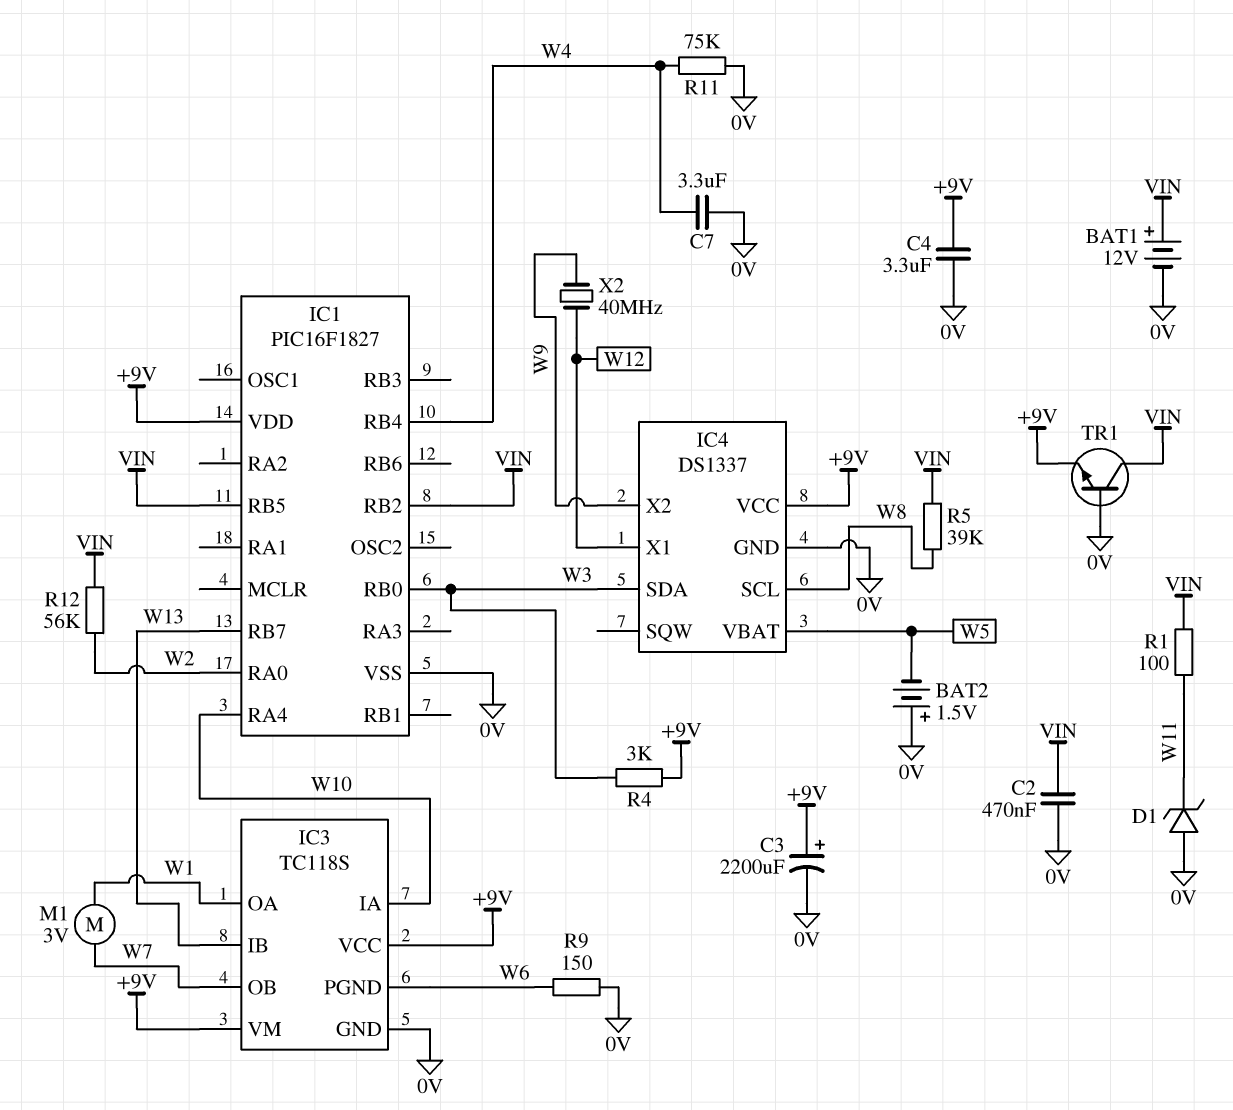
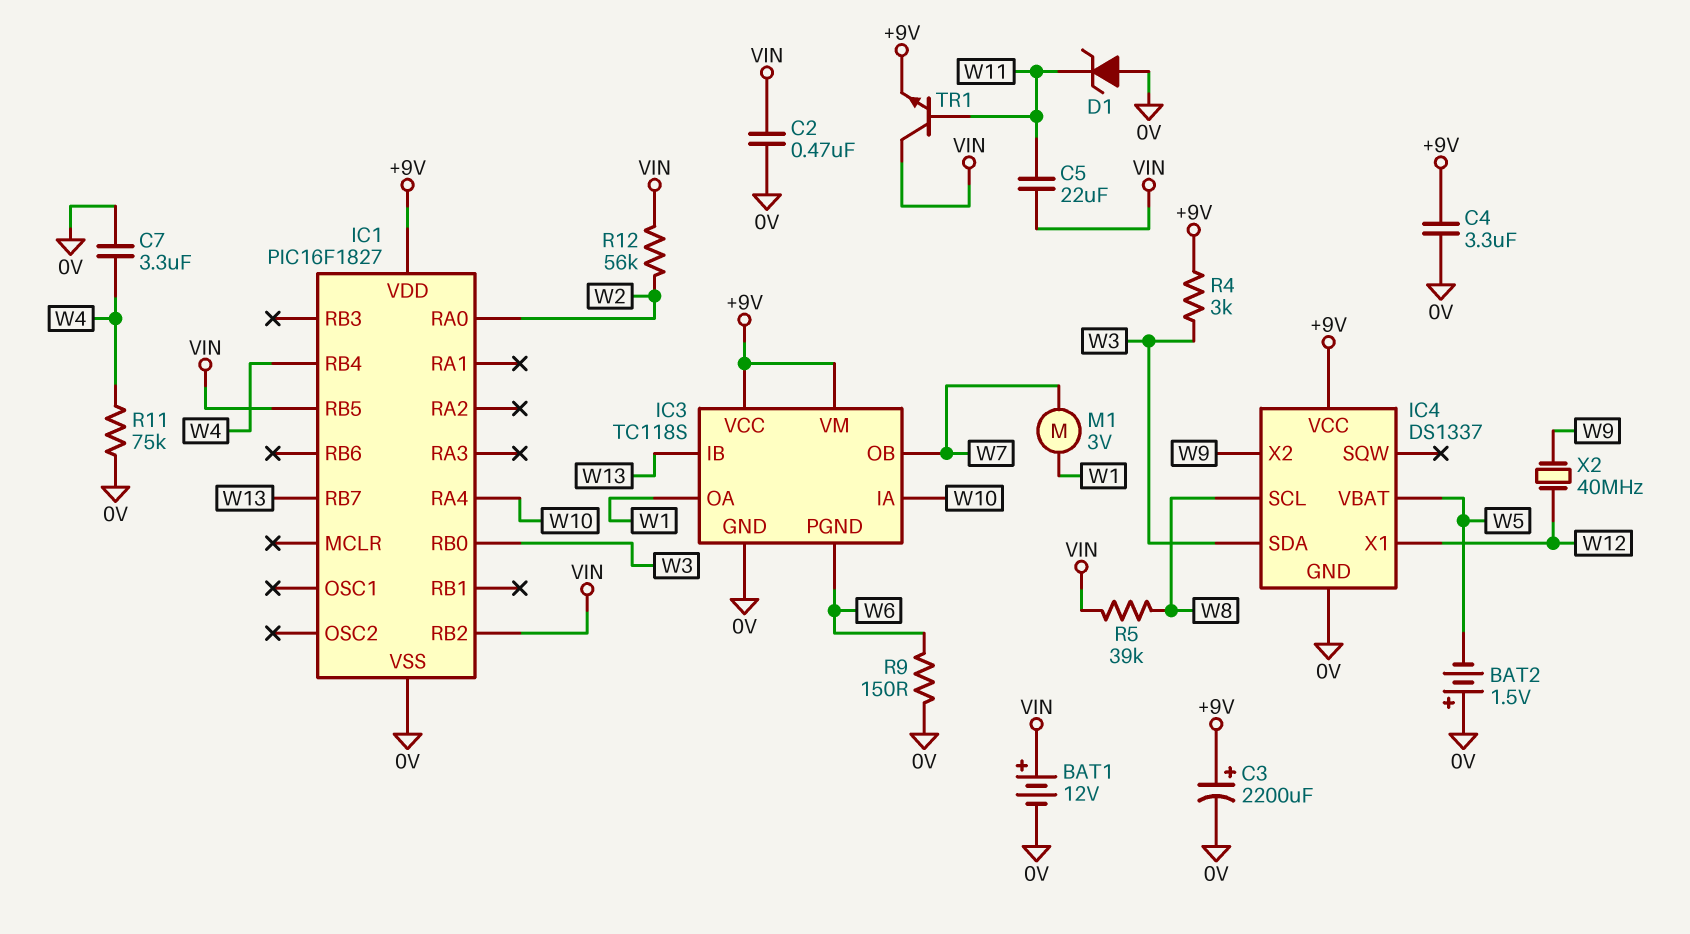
C5: none -> 22uF (VIN, W11)
R1: 100 (VIN, W11) -> none
TR1: NPN (B 0V, C VIN, E +9V) -> NPN (B W11, C VIN, E +9V)

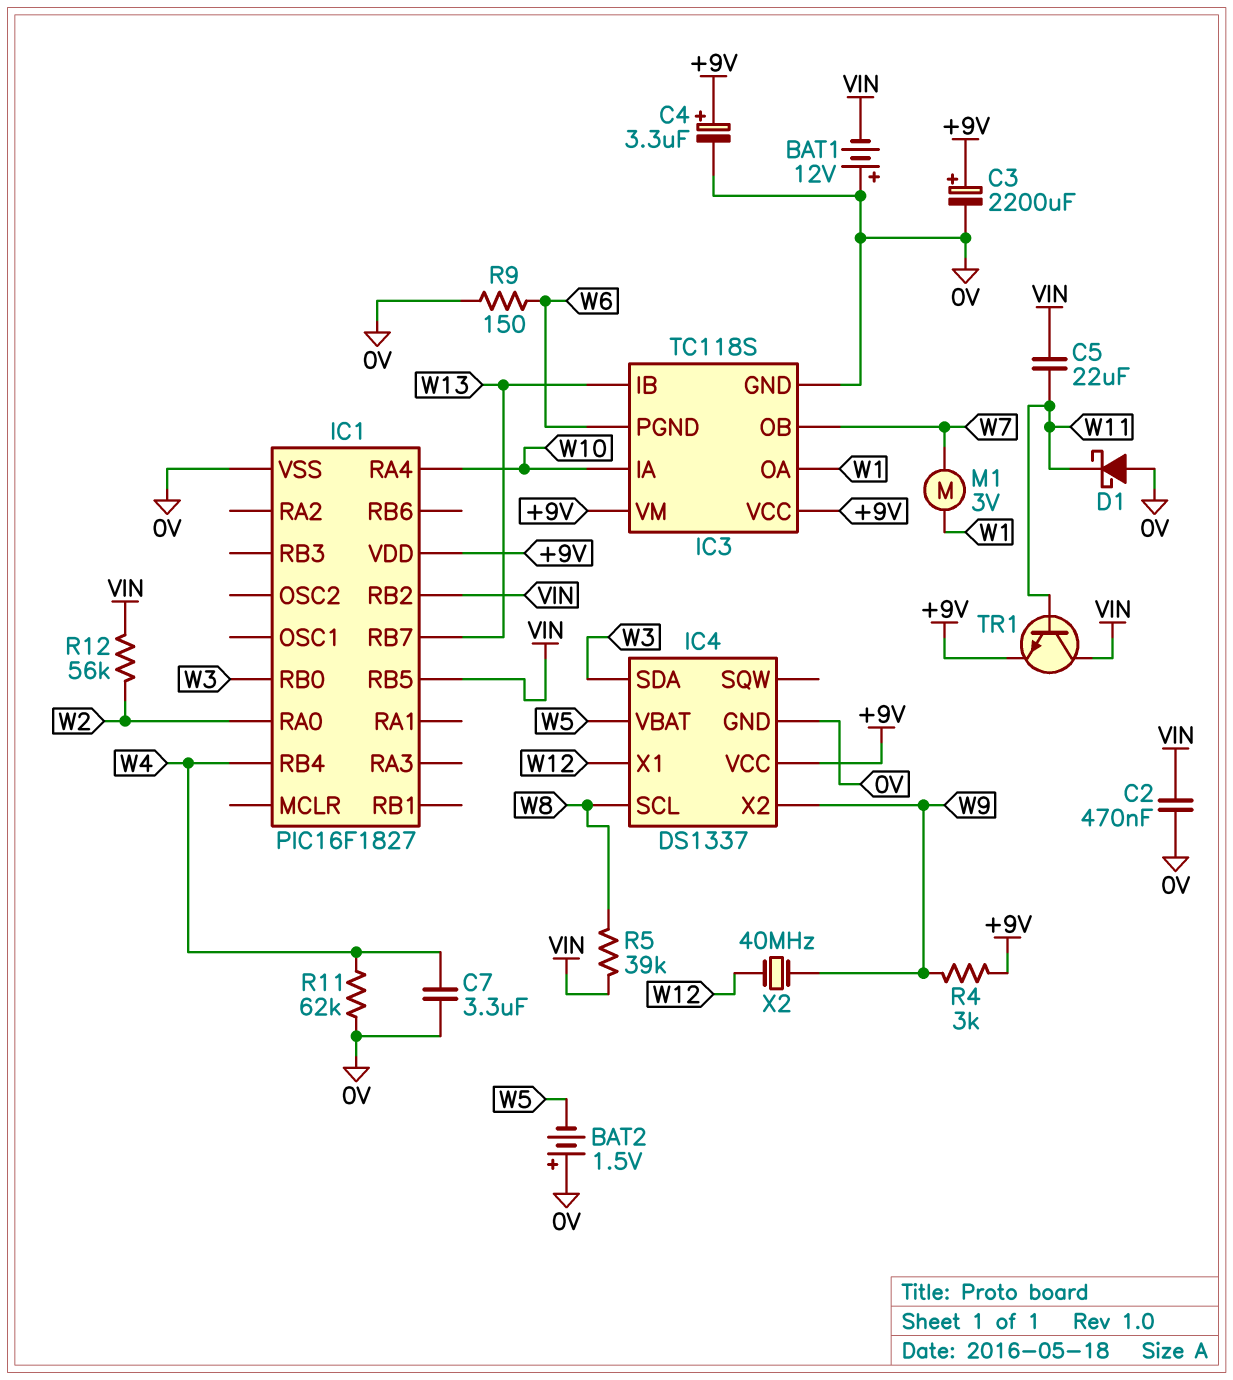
BAT1: 12V (plus VIN, minus 0V) -> 12V (plus 0V, minus VIN)
C4: 3.3uF (+9V, 0V) -> 3.3uF (plus +9V, minus 0V)
D1: zener (A 0V, K W11) -> schottky (A 0V, K W11)
R4: 3k (+9V, W3) -> 3k (+9V, W9)
R11: 75k (0V, W4) -> 62k (0V, W4)

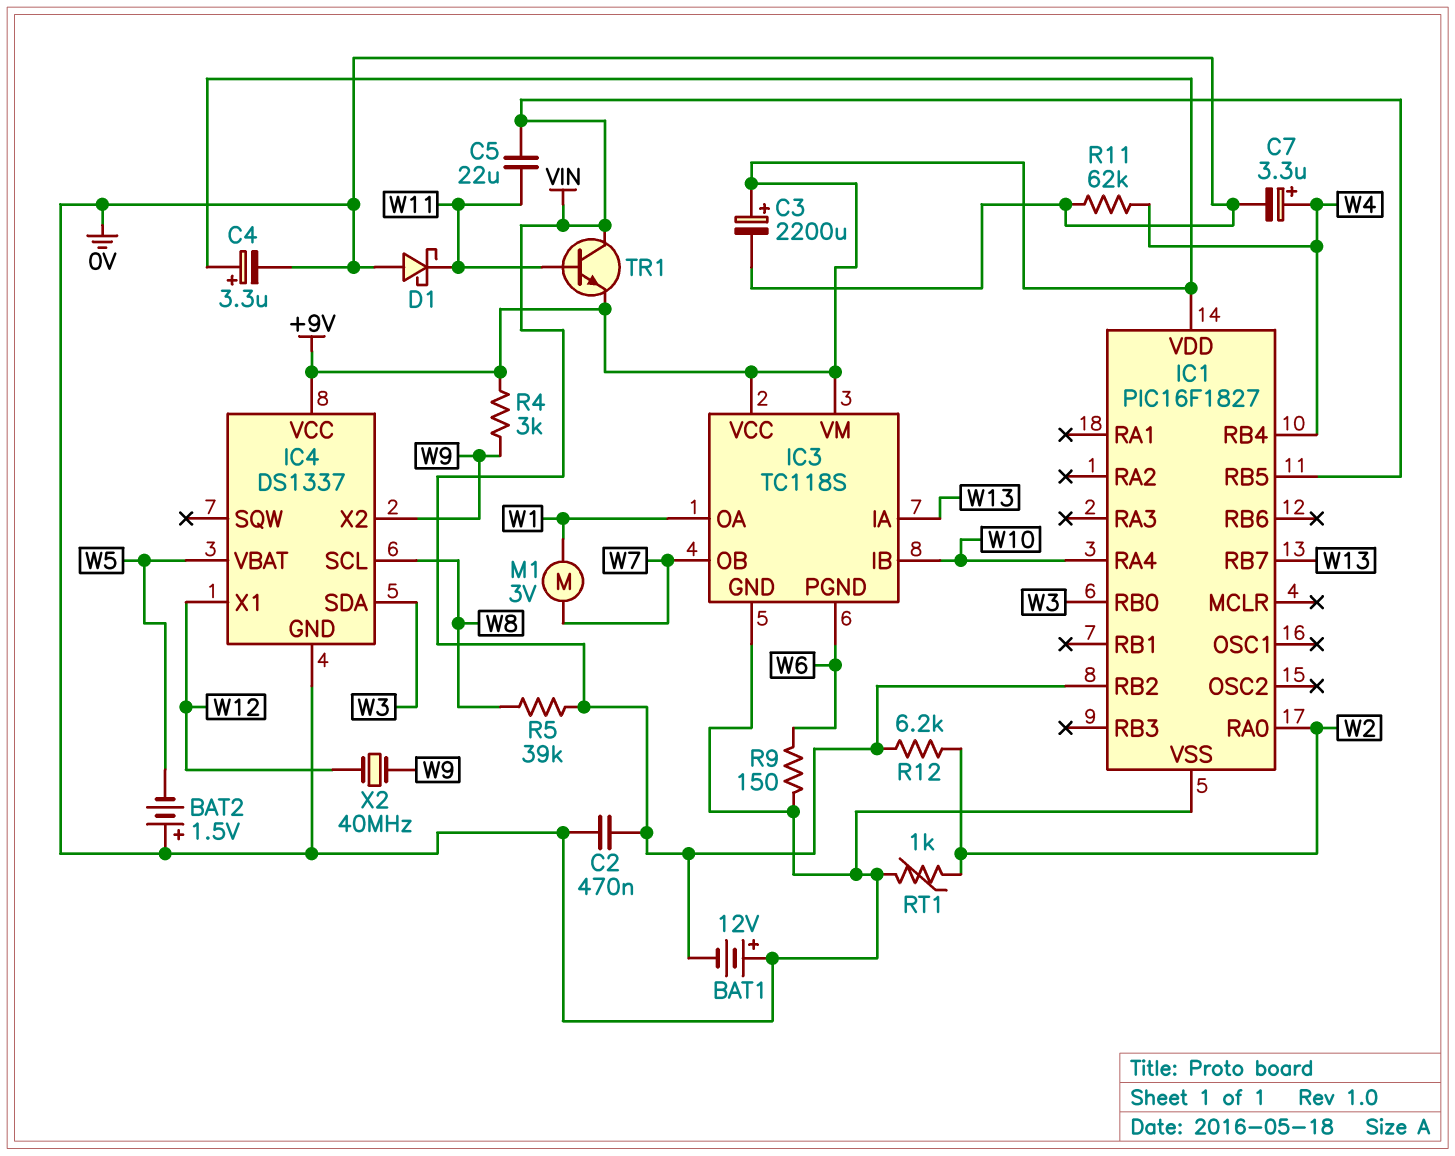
C7: 3.3uF (0V, W4) -> 3.3uF (plus W4, minus 0V)
IC3 pin IA: W10 -> W13
IC3 pin IB: W13 -> W10
R12: 56k (VIN, W2) -> 6.2k (VIN, W2)
RT1: none -> 1k (0V, W2)

